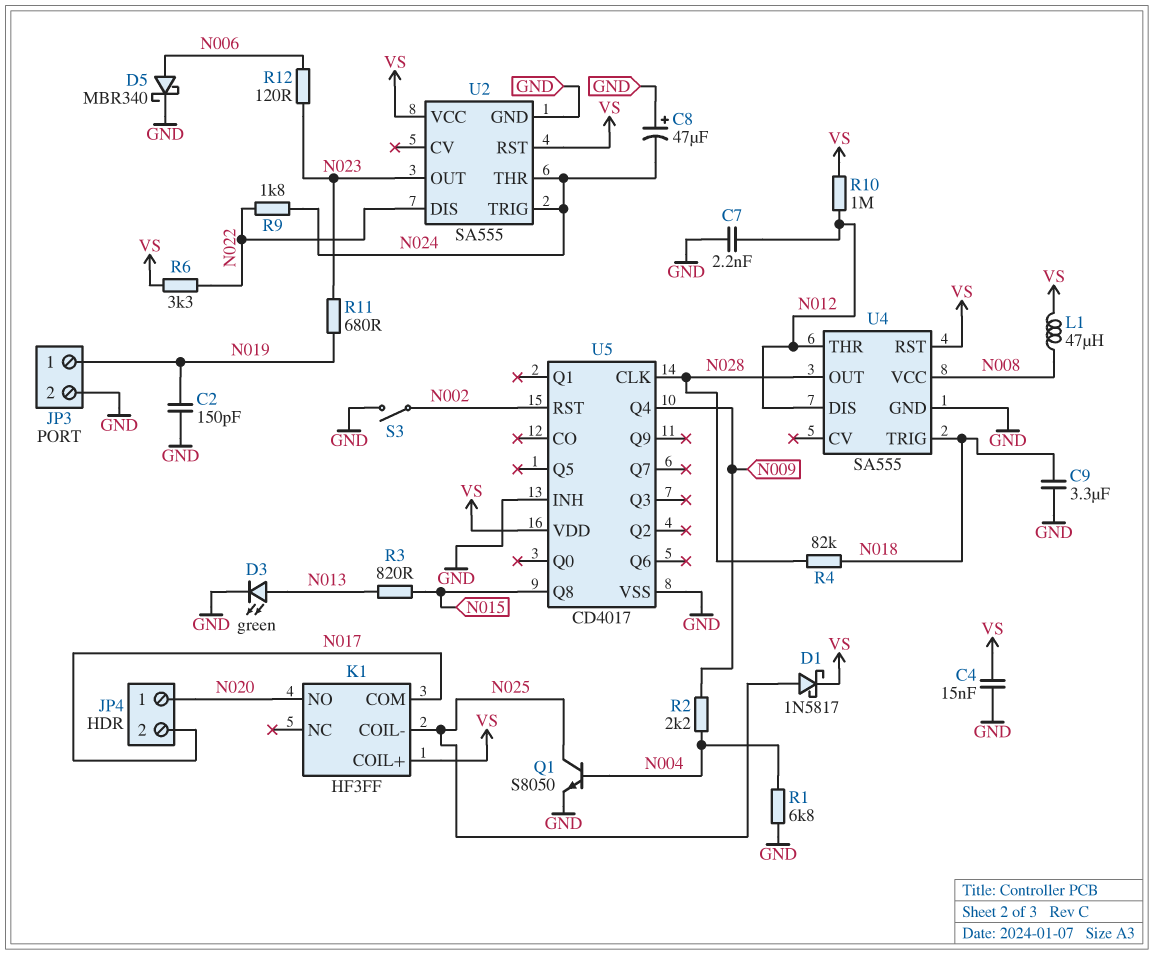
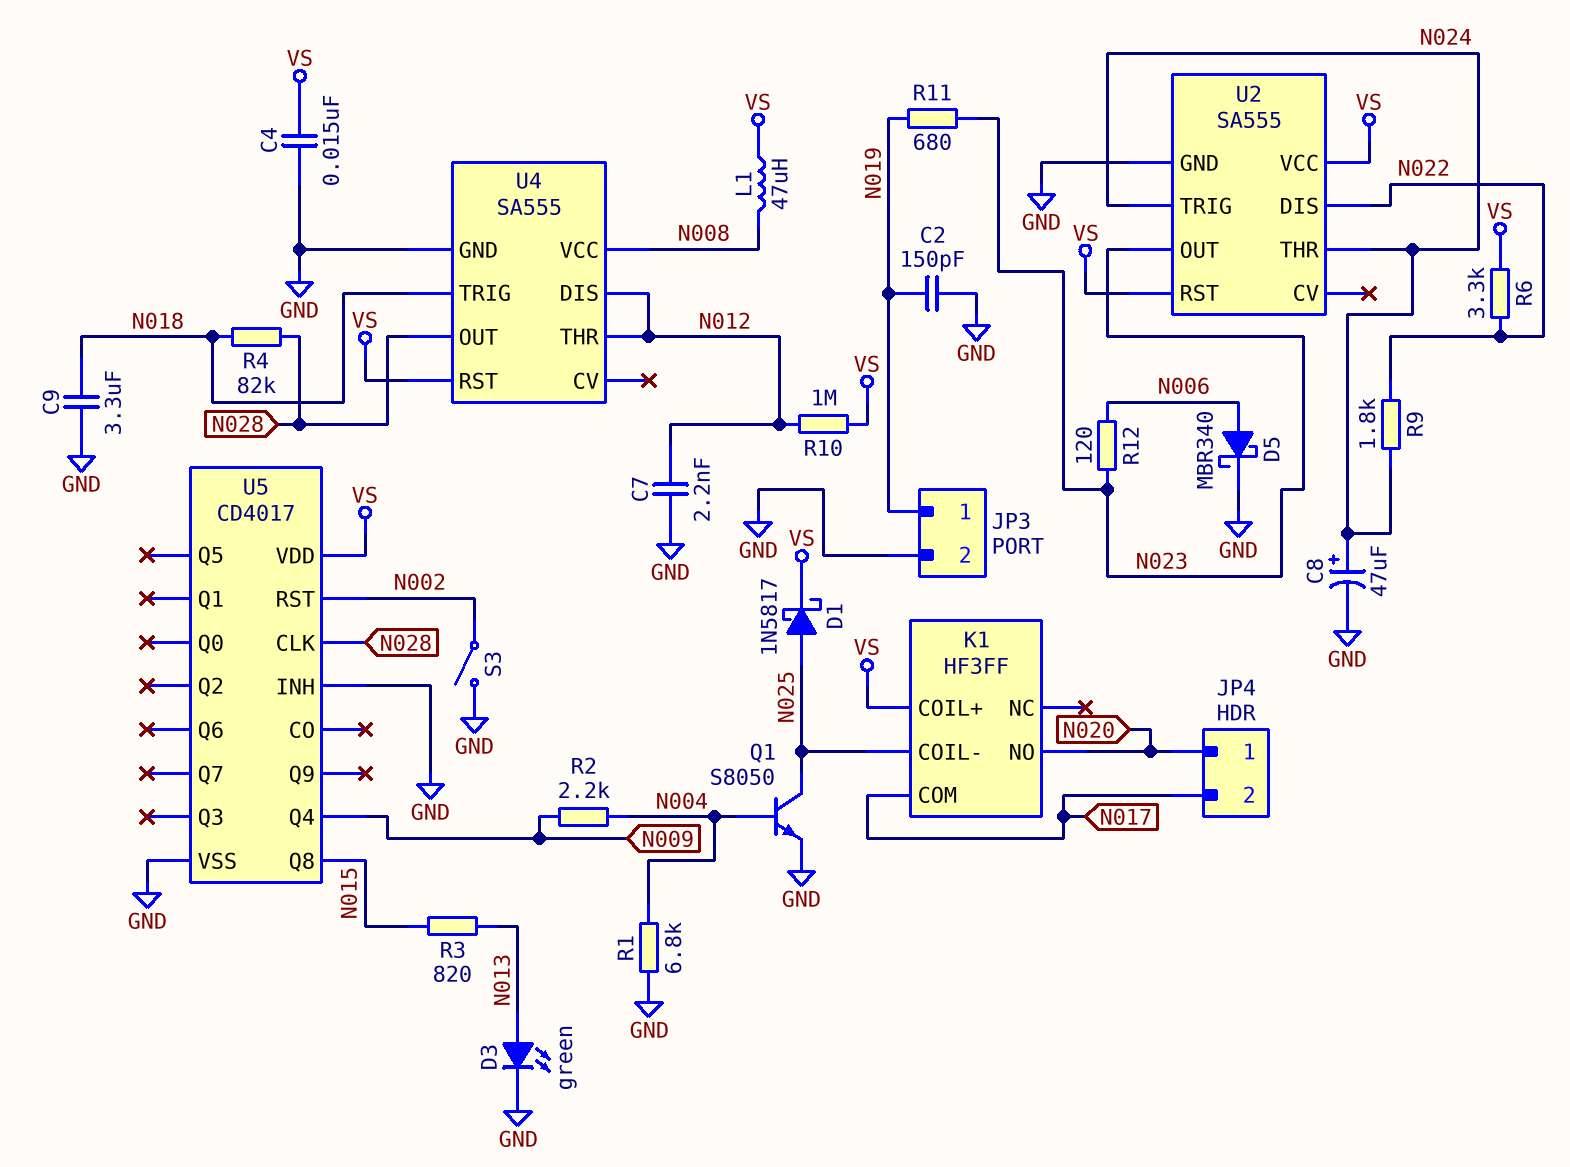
C8: 47uF (plus GND, minus N024) -> 47uF (plus N024, minus GND)

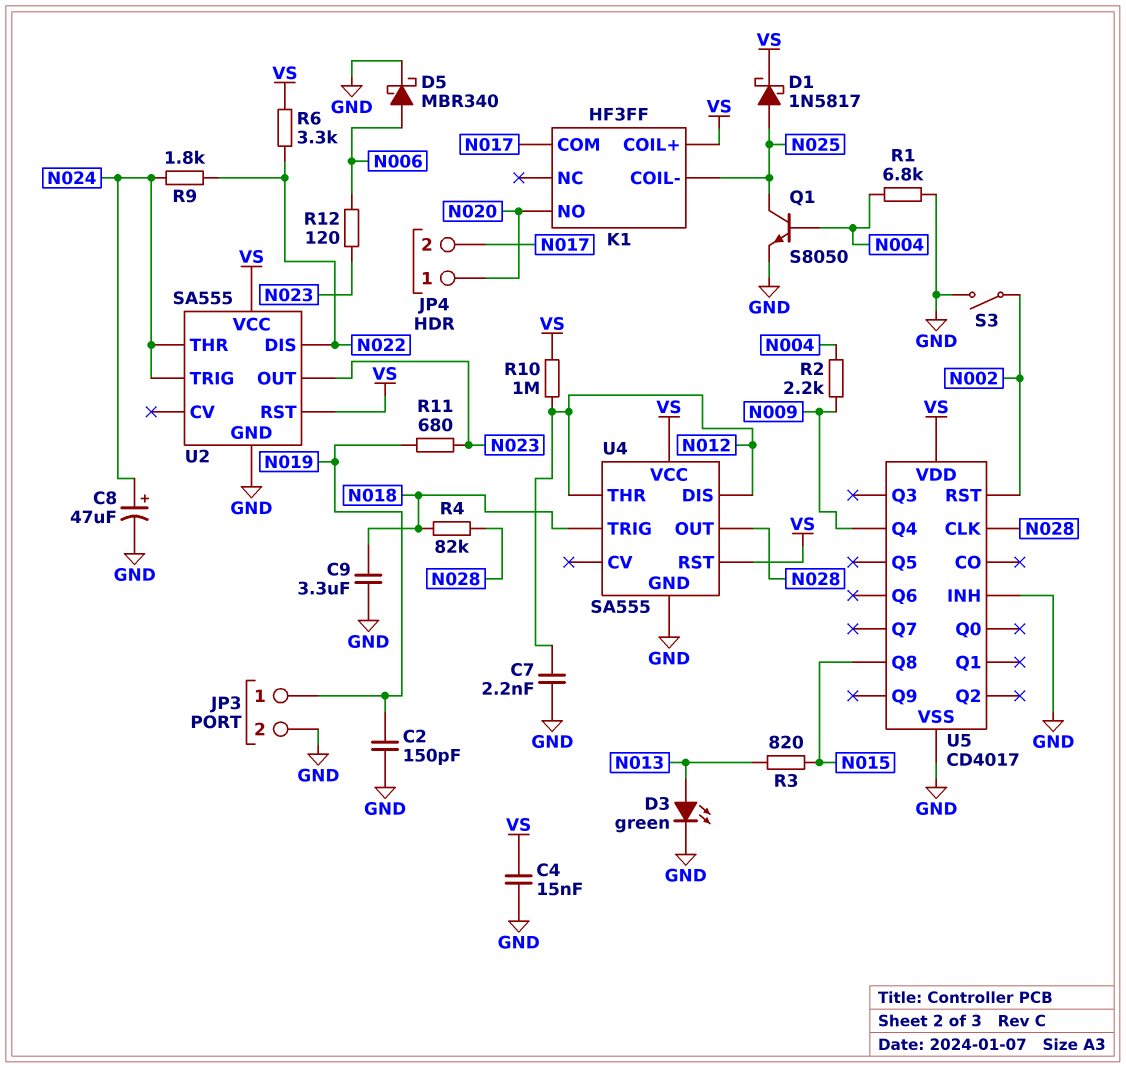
L1: 47uH (N008, VS) -> none
U4 pin VCC: N008 -> VS

